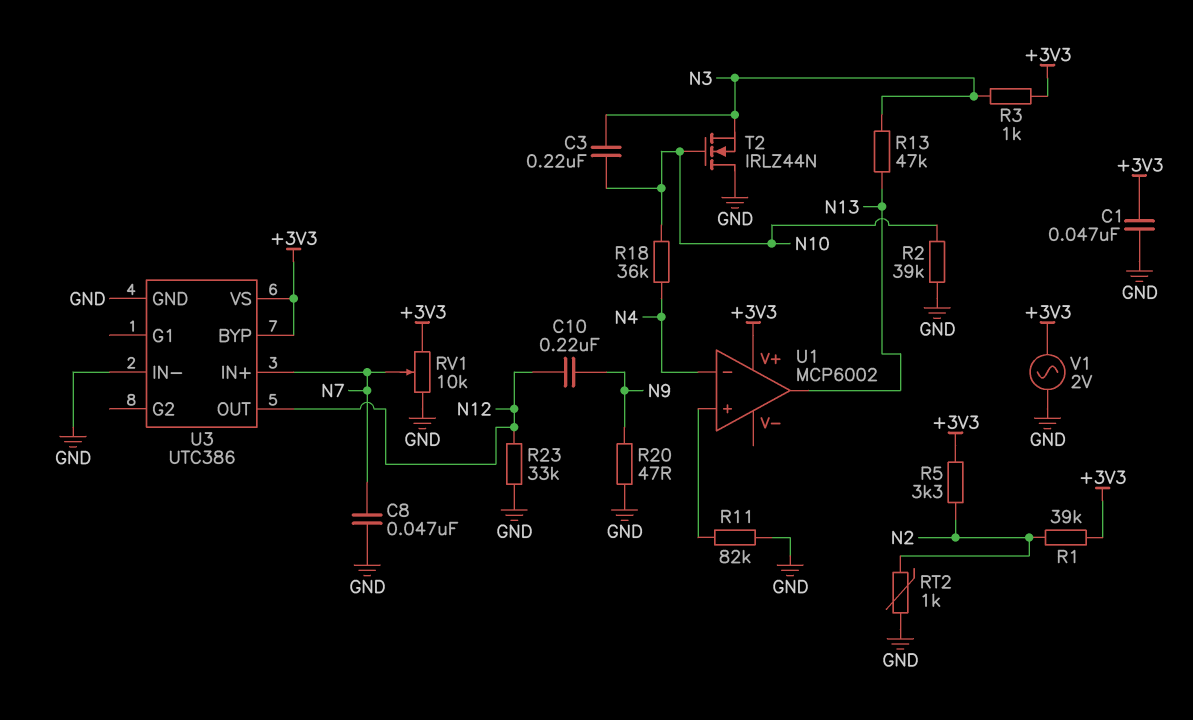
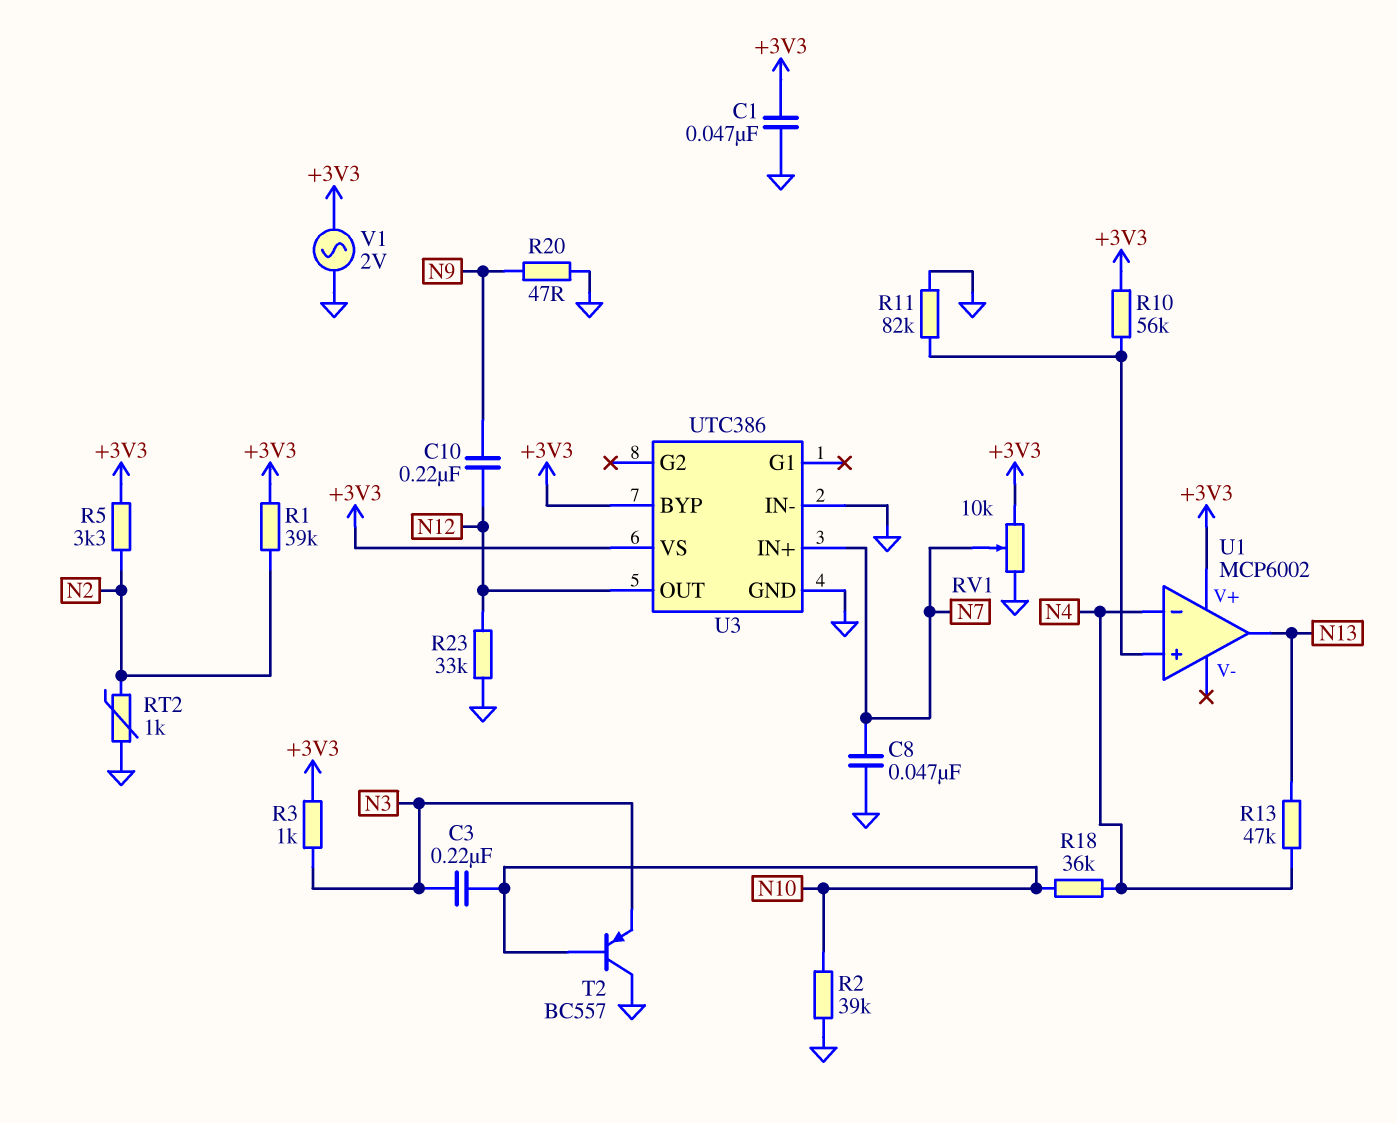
R10: none -> 56k (+3V3, U1/in+)
R13: 47k (N3, N13) -> 47k (N4, N13)
T2: NMOS IRLZ44N (G N10, D GND, S N3) -> PNP BC557 (B N10, C GND, E N3)

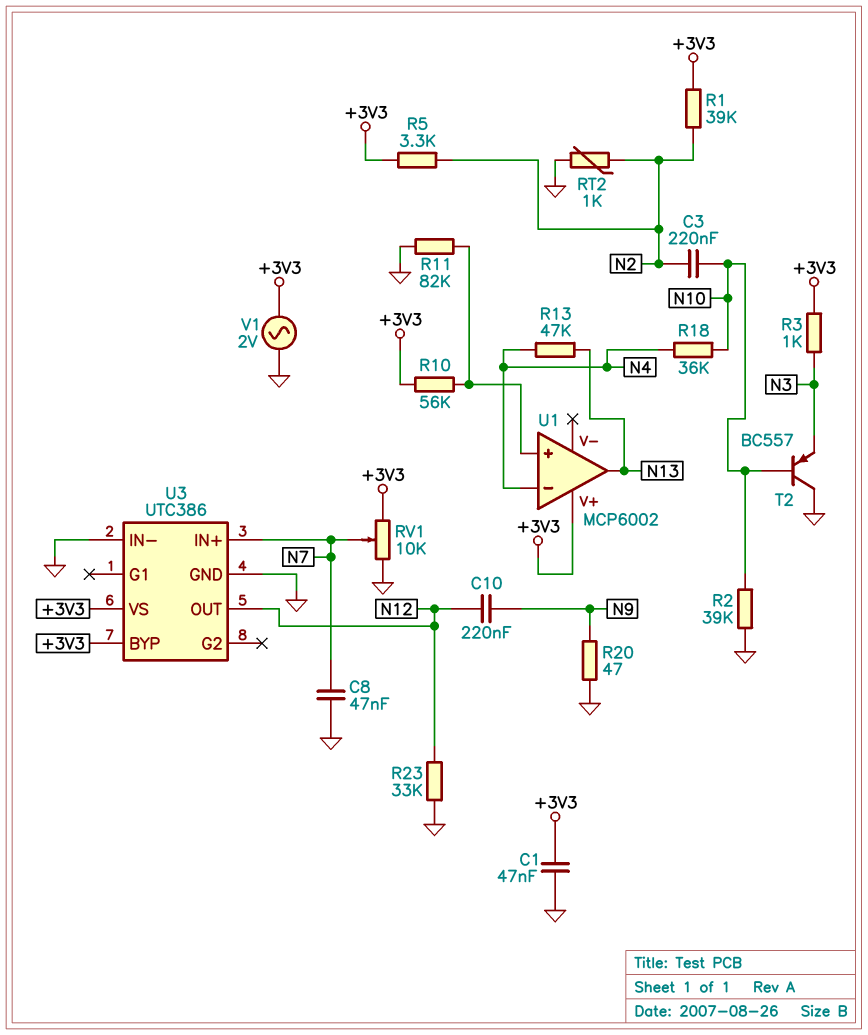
C3: 220nF (N3, N10) -> 220nF (N2, N10)

